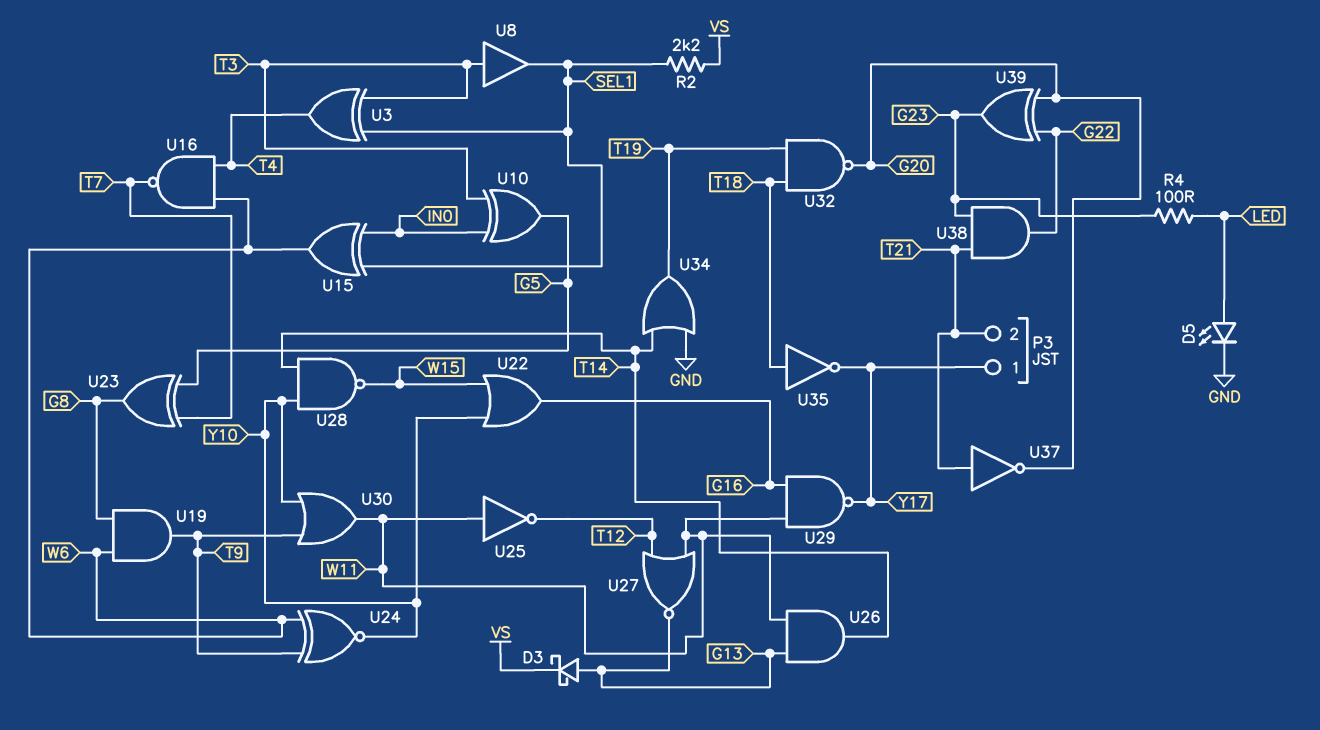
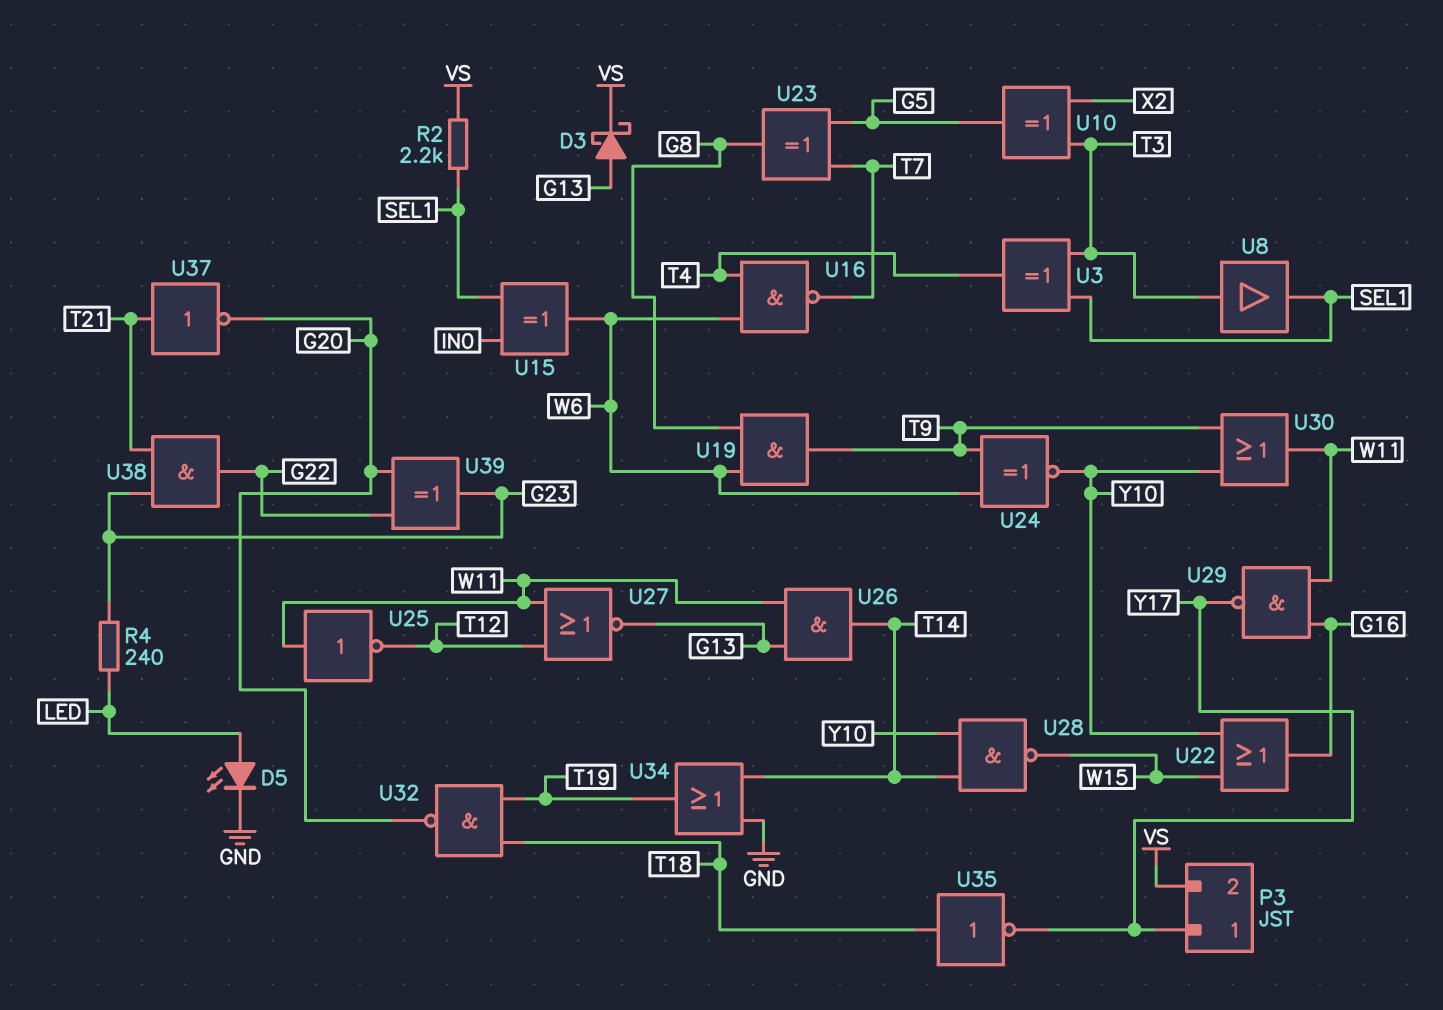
P3 pin 2: T21 -> VS
R4: 100 (G23, LED) -> 240 (G23, LED)
U10: XOR (in IN0, in T3, out G5) -> XOR (in T3, in X2, out G5)

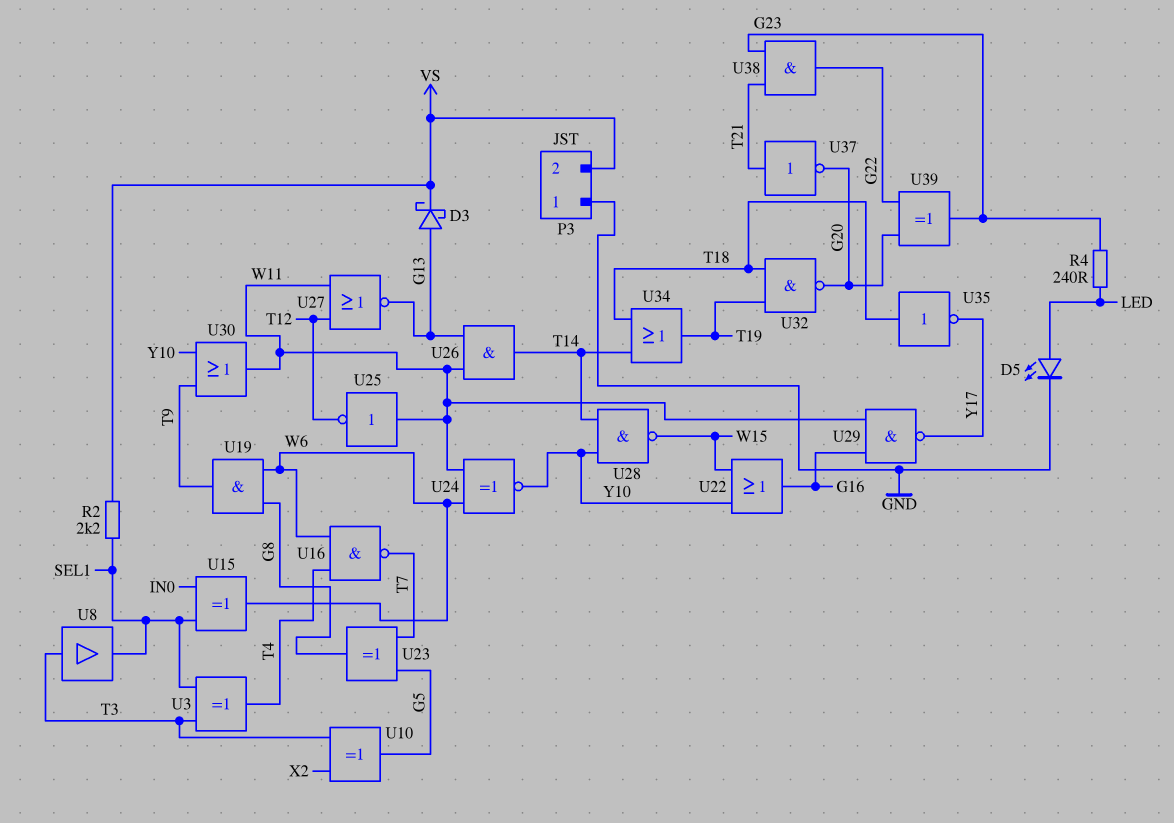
P3 pin 1: Y17 -> GND
U24: XNOR (in T9, in W6, out Y10) -> XNOR (in W6, in W11, out Y10)
U34: OR (in GND, in T14, out T19) -> OR (in T14, in T18, out T19)

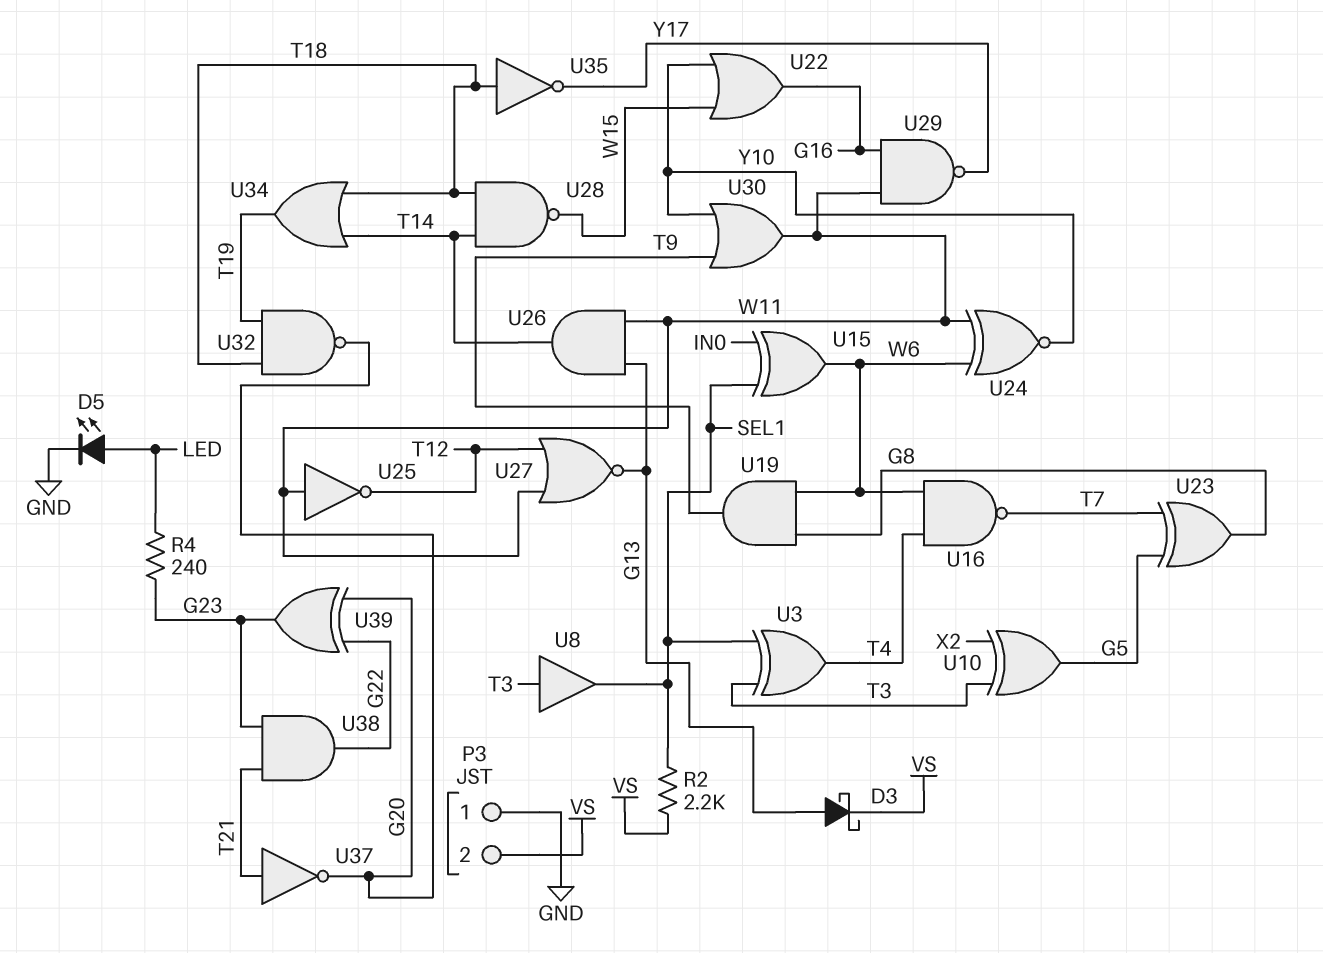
U28: NAND (in T14, in Y10, out W15) -> NAND (in T14, in T18, out W15)

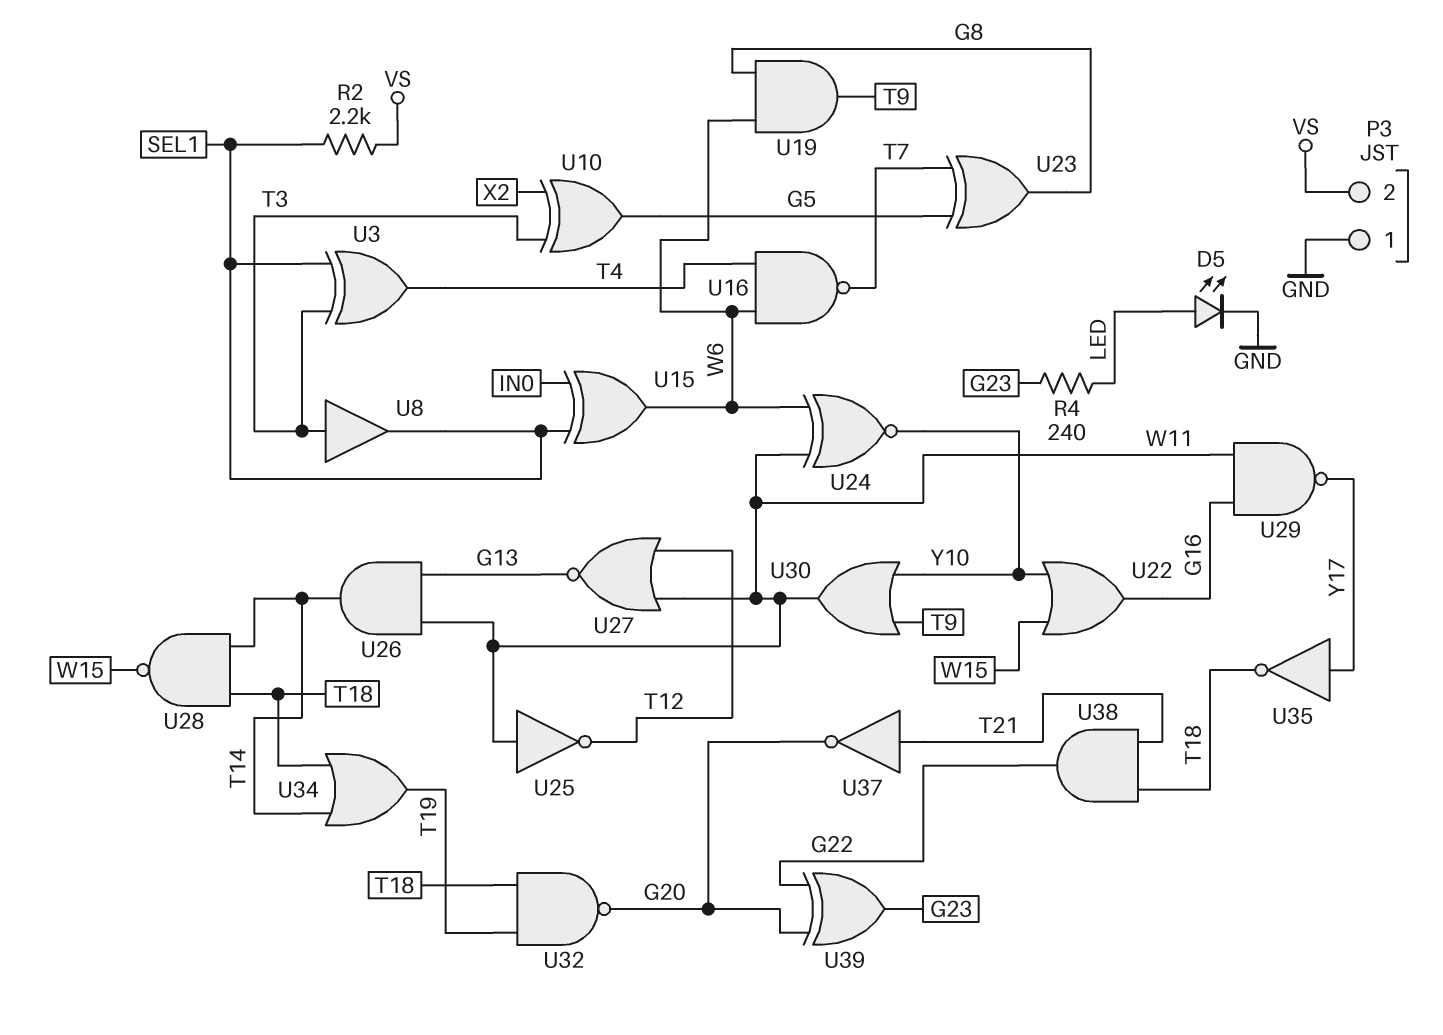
D3: schottky (A G13, K VS) -> none
U35: NOT (in T18, out Y17) -> NOT (in Y17, out T18)
U38: AND (in G23, in T21, out G22) -> AND (in T18, in T21, out G22)

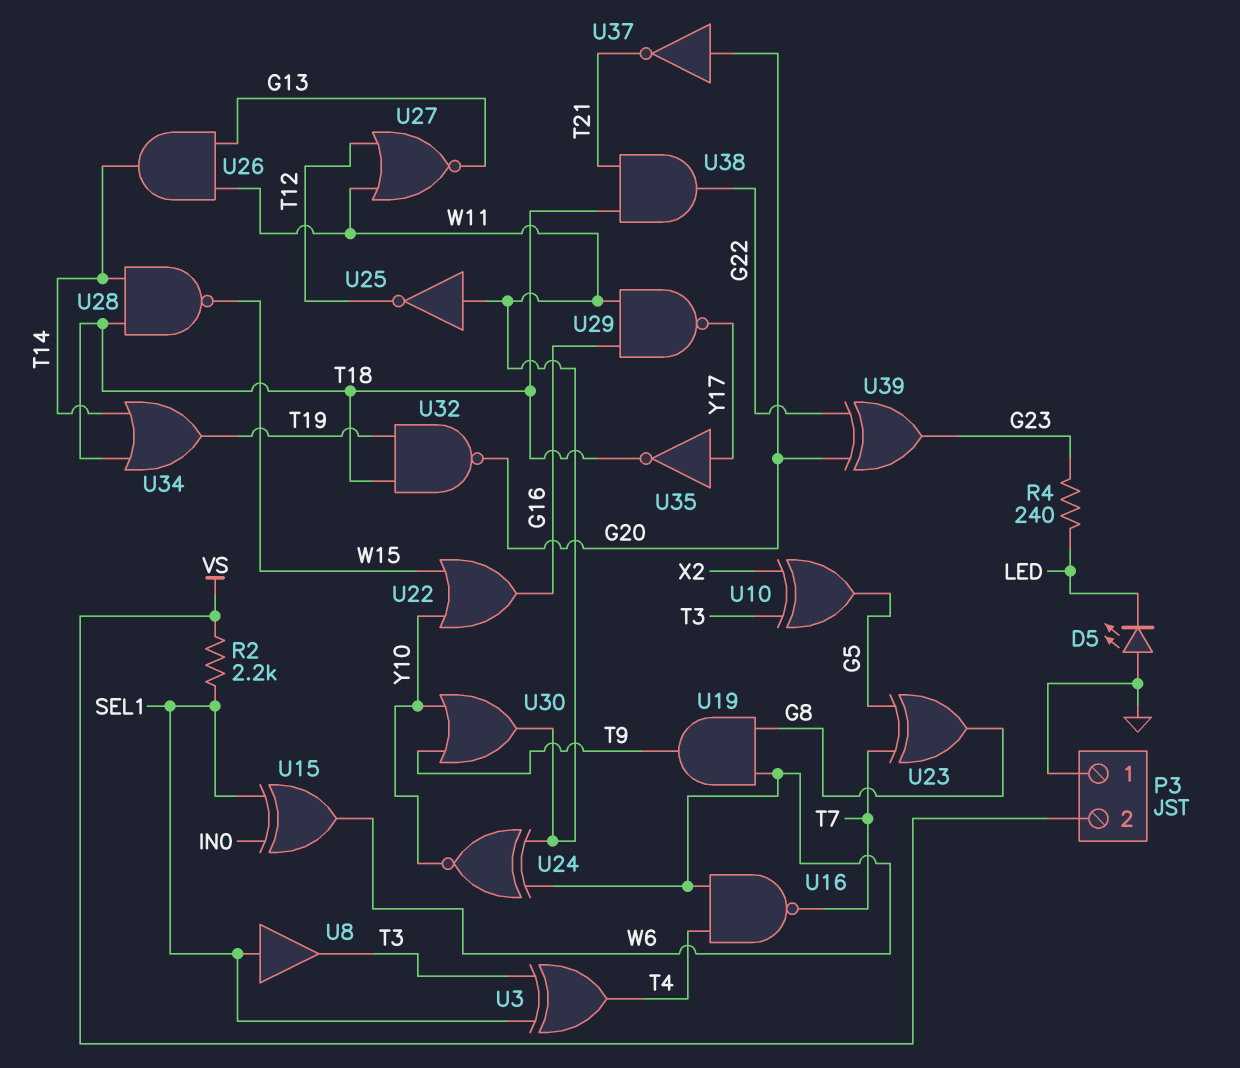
D5: LED (A LED, K GND) -> LED (A GND, K LED)
U8: buffer (in T3, out SEL1) -> buffer (in SEL1, out T3)
U37: NOT (in T21, out G20) -> NOT (in G20, out T21)

